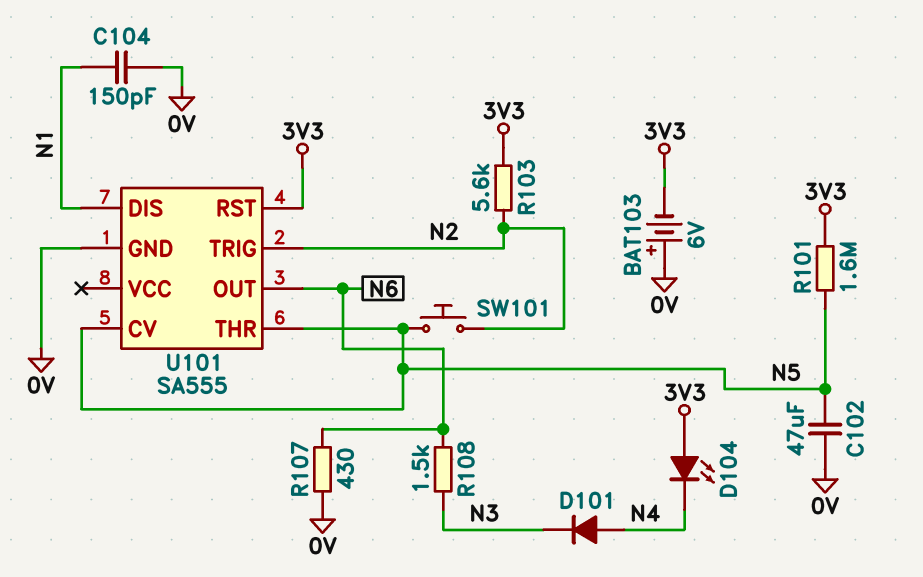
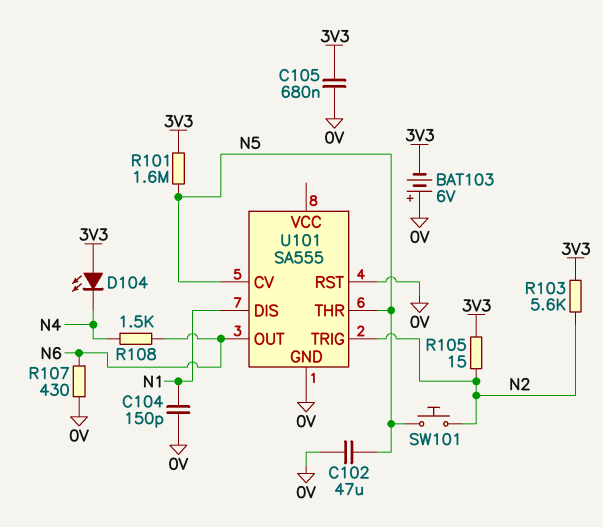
C105: none -> 680nF (0V, 3V3)
D101: diode (A N4, K N3) -> none
R105: none -> 15 (3V3, N2)
R108: 1.5k (N3, N6) -> 1.5k (N4, N6)
U101 pin RST: 3V3 -> 0V

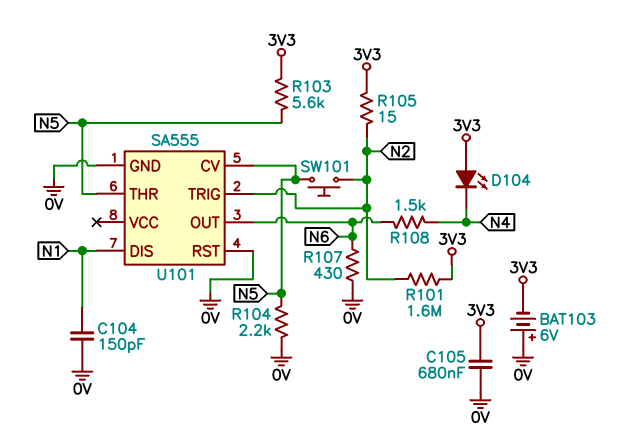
C102: 47uF (0V, N5) -> none
R101: 1.6M (3V3, N5) -> 1.6M (3V3, N2)
R103: 5.6k (3V3, N2) -> 5.6k (3V3, N5)
R104: none -> 2.2k (0V, N5)

